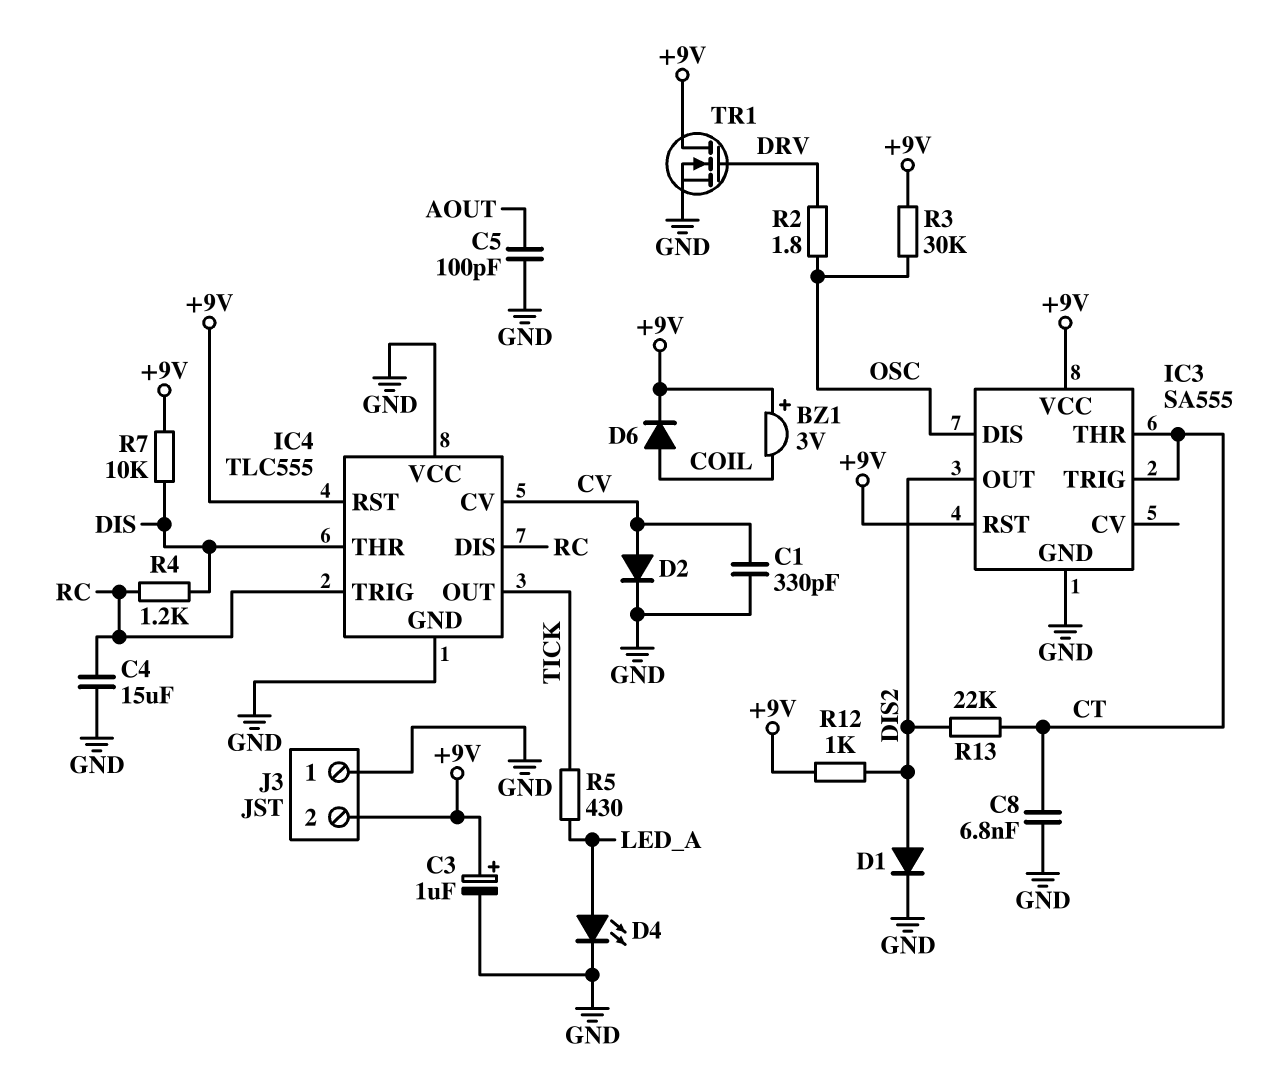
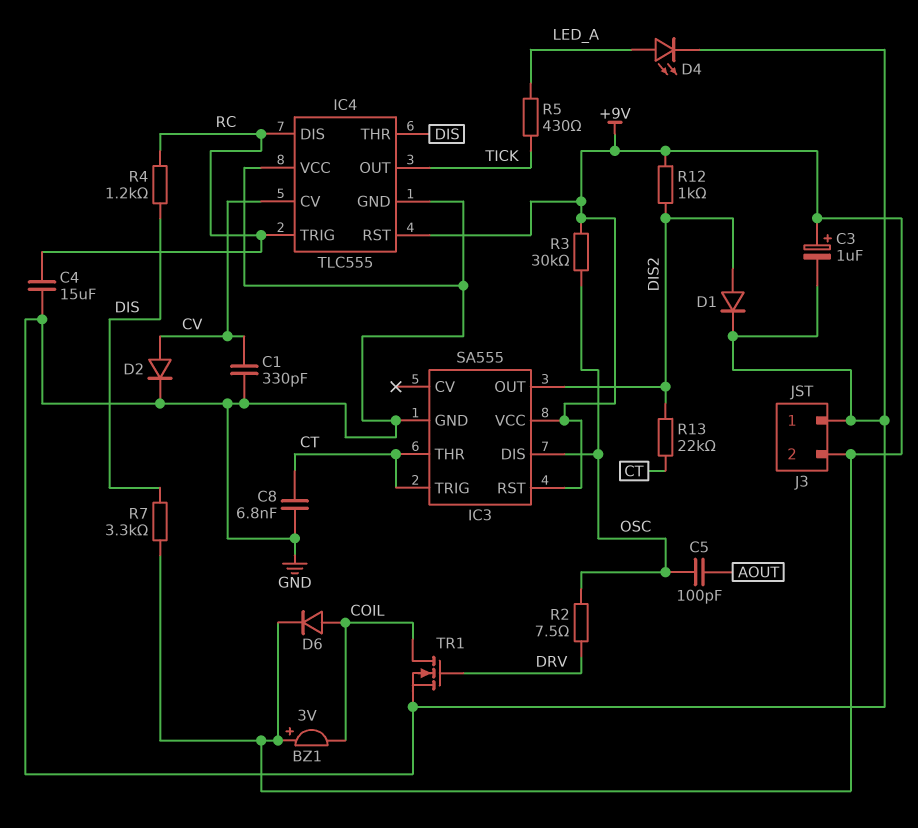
C5: 100pF (AOUT, GND) -> 100pF (AOUT, OSC)
R2: 1.8 (DRV, OSC) -> 7.5 (DRV, OSC)
R7: 10k (+9V, DIS) -> 3.3k (+9V, DIS)
TR1: NMOS (G DRV, D +9V, S GND) -> NMOS (G DRV, D COIL, S GND)

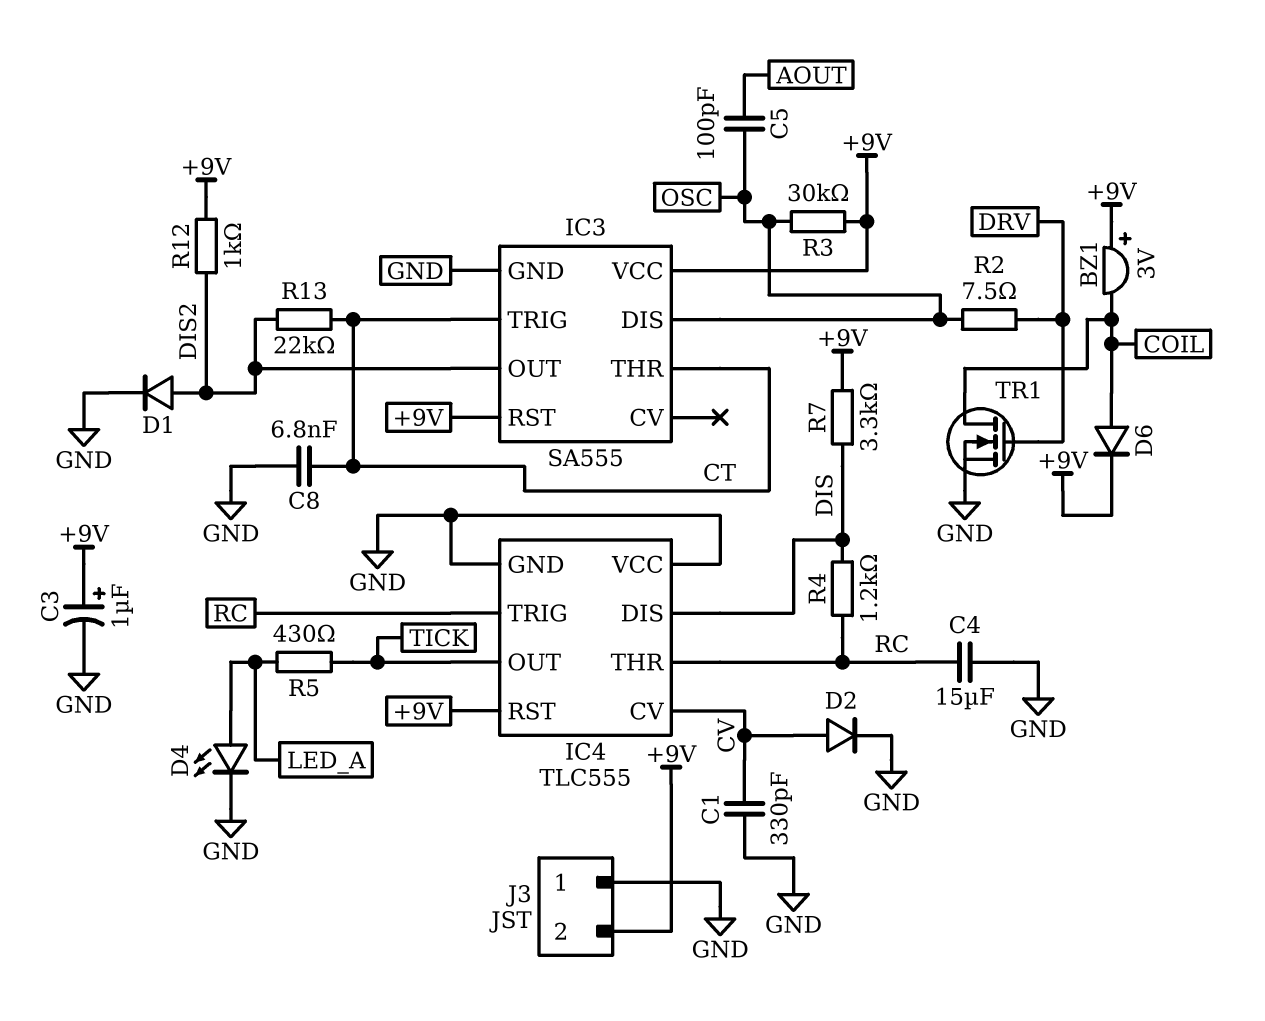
IC4 pin DIS: RC -> DIS
IC4 pin THR: DIS -> RC

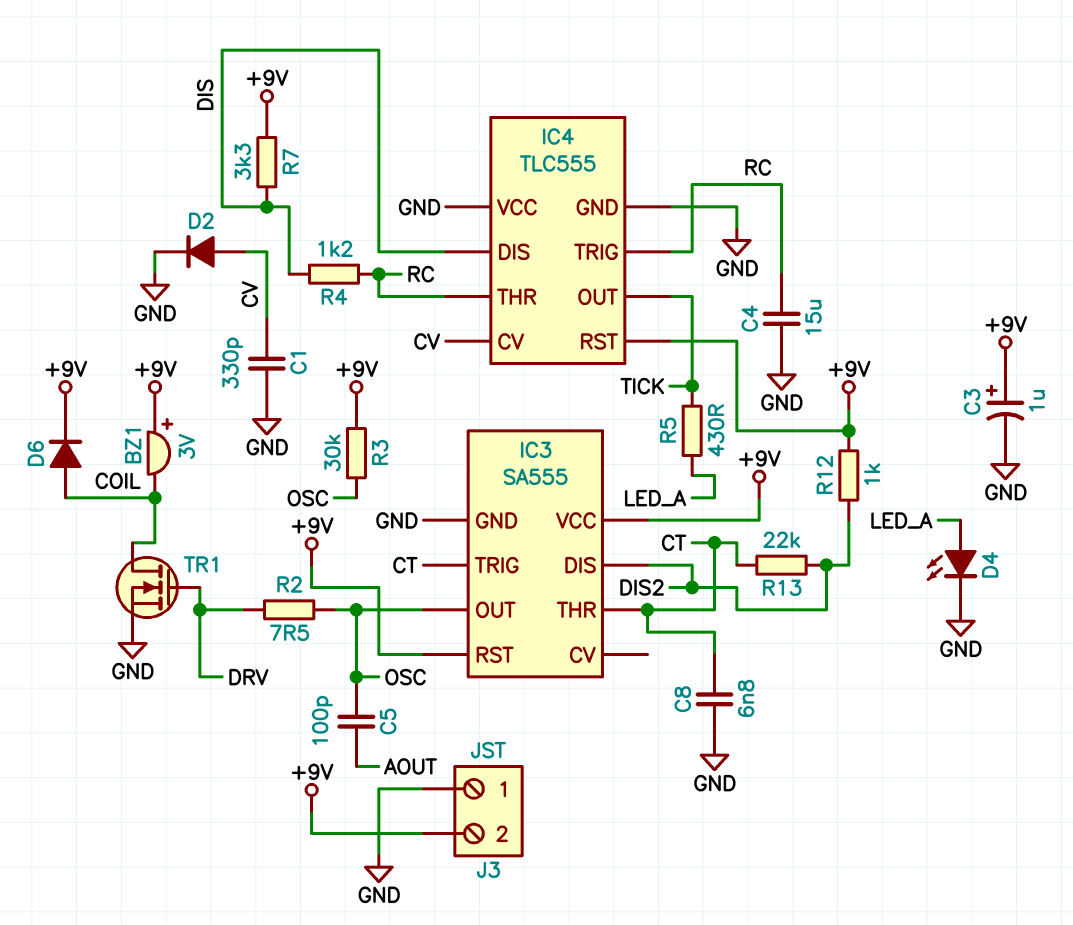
D1: diode (A DIS2, K GND) -> none
IC3 pin DIS: OSC -> DIS2
IC3 pin OUT: DIS2 -> OSC

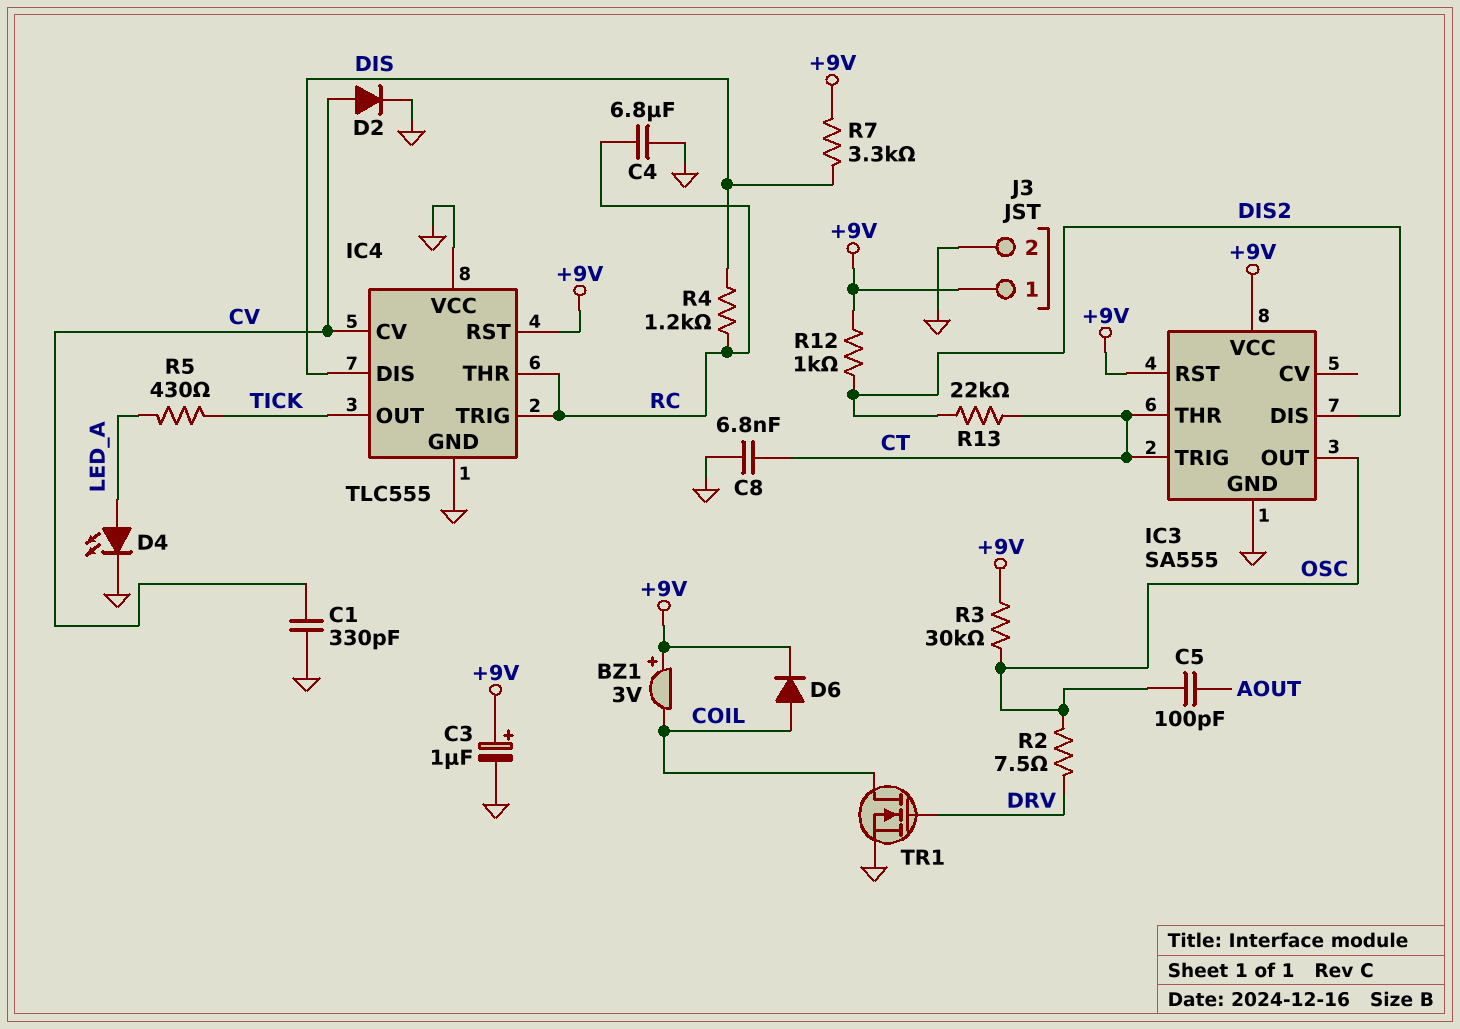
C4: 15uF (GND, RC) -> 6.8uF (GND, RC)
J3 pin 1: GND -> +9V
J3 pin 2: +9V -> GND

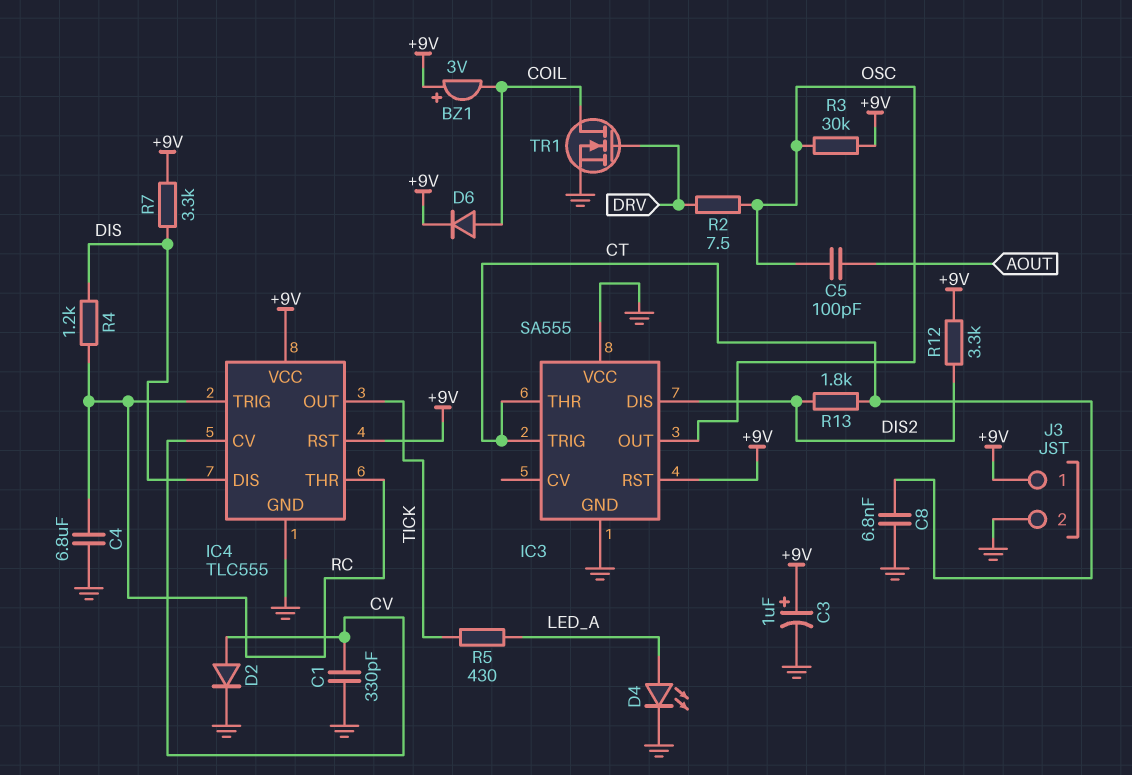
IC3 pin VCC: +9V -> GND
IC4 pin VCC: GND -> +9V
R12: 1k (+9V, DIS2) -> 3.3k (+9V, DIS2)
R13: 22k (CT, DIS2) -> 1.8k (CT, DIS2)

